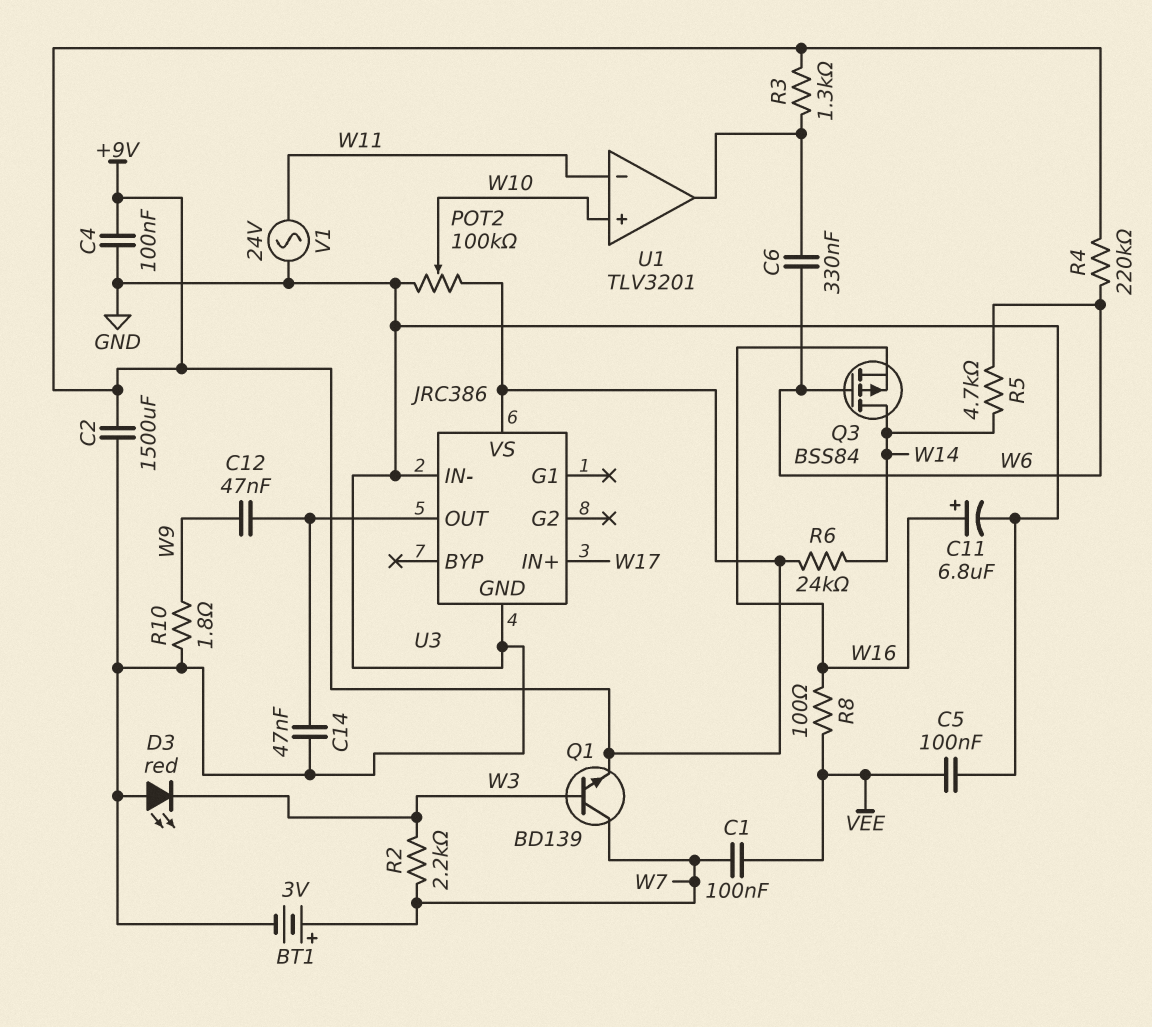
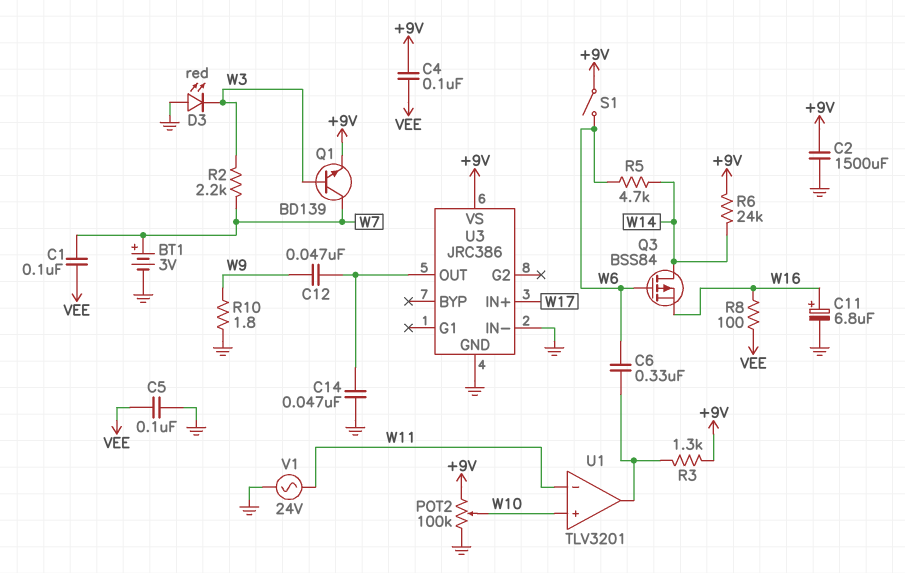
C4: 100nF (+9V, GND) -> 100nF (+9V, VEE)
R4: 220k (+9V, W6) -> none
S1: none -> switch (+9V, W6)

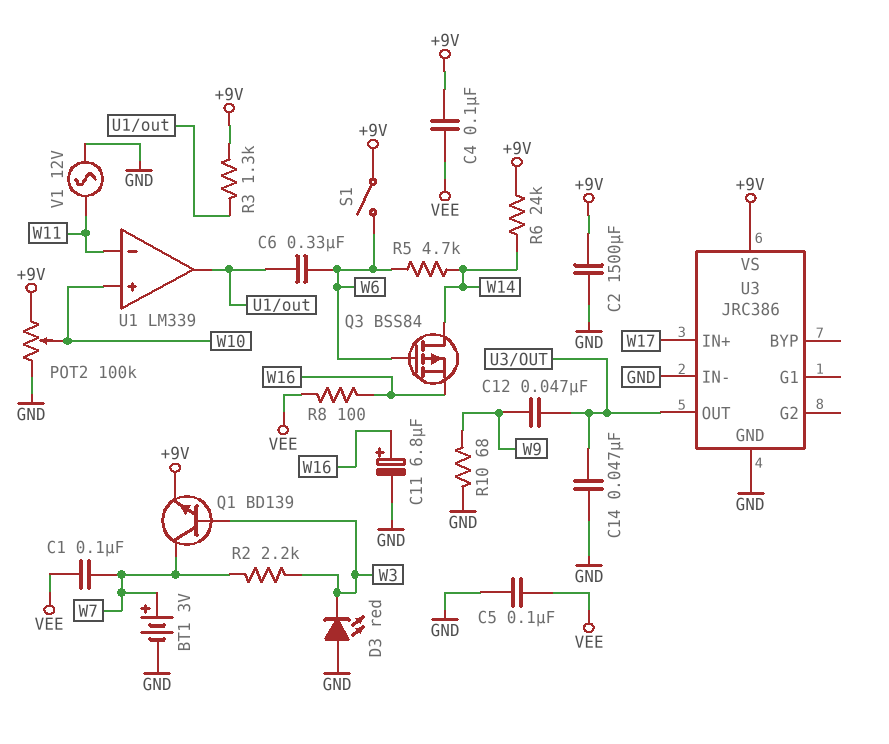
R10: 1.8 (GND, W9) -> 68 (GND, W9)
U1: TLV3201 -> LM339
V1: AC 24V (GND, W11) -> AC 12V (GND, W11)

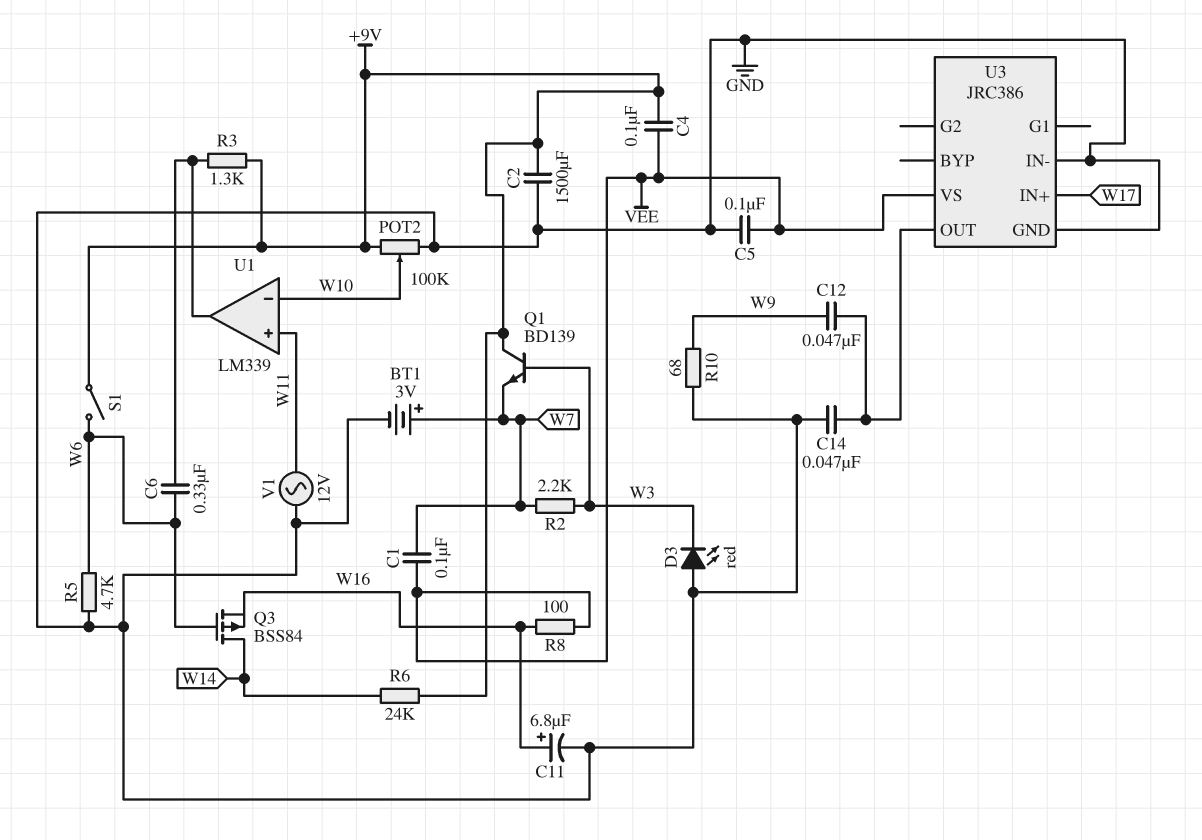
Q1: NPN BD139 (B W3, C W7, E +9V) -> NPN BD139 (B W3, C +9V, E W7)
R5: 4.7k (W6, W14) -> 4.7k (GND, W6)
U1 pin in+: W10 -> W11
U1 pin in-: W11 -> W10
U3 pin VS: +9V -> VEE

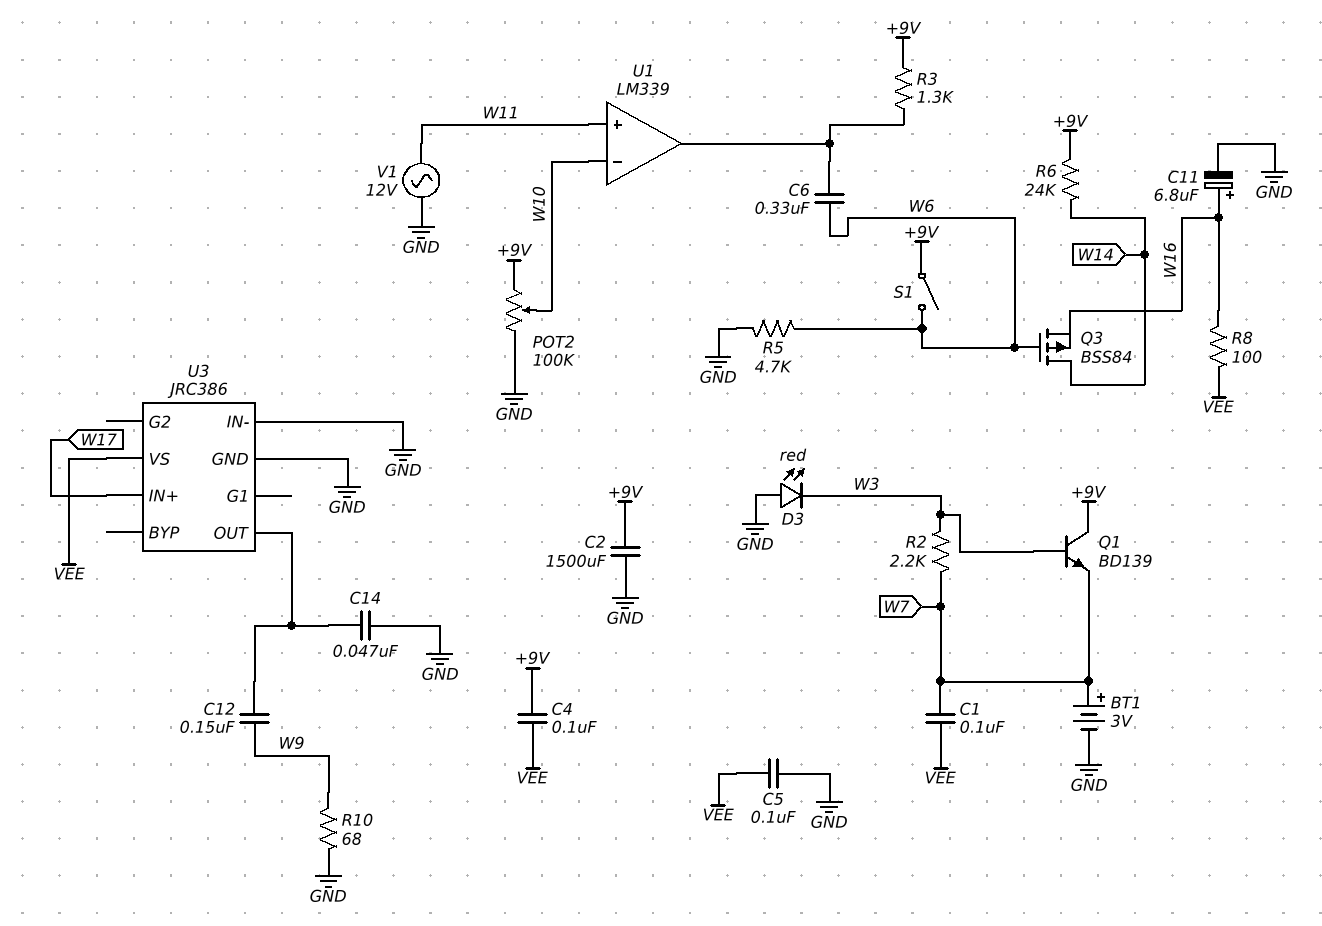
C12: 47nF (U3/OUT, W9) -> 150nF (U3/OUT, W9)

